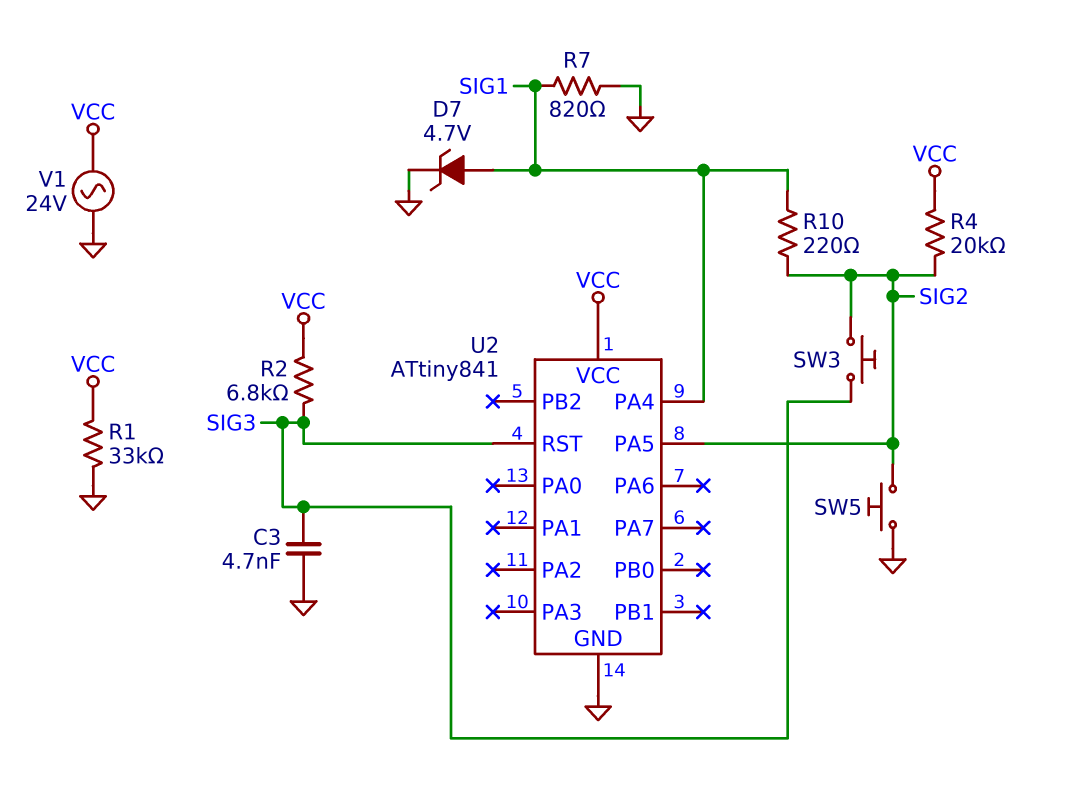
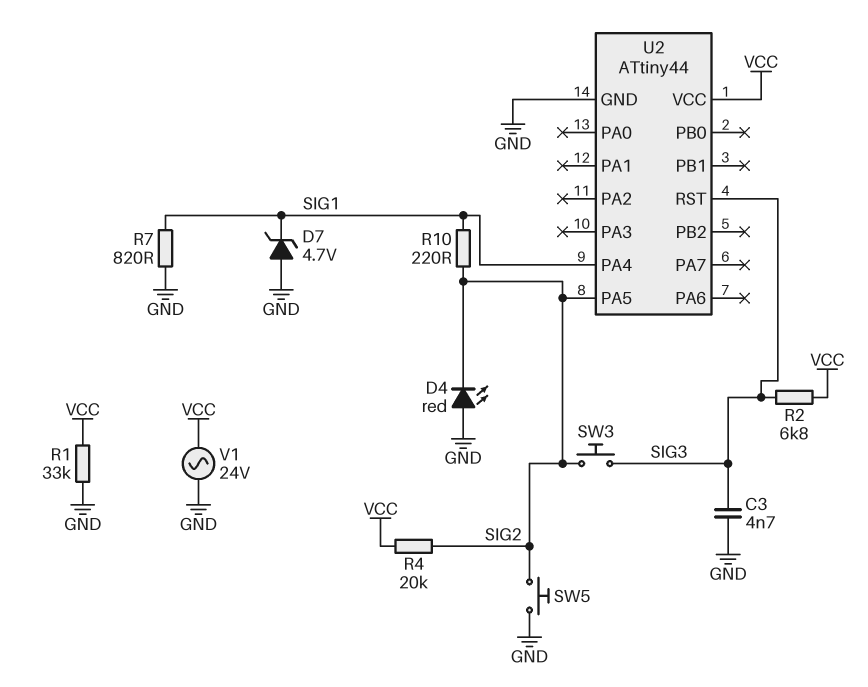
D4: none -> LED red (A GND, K SIG2)
D7: zener 4.7V (A SIG1, K GND) -> zener 4.7V (A GND, K SIG1)
U2: ATtiny841 -> ATtiny44

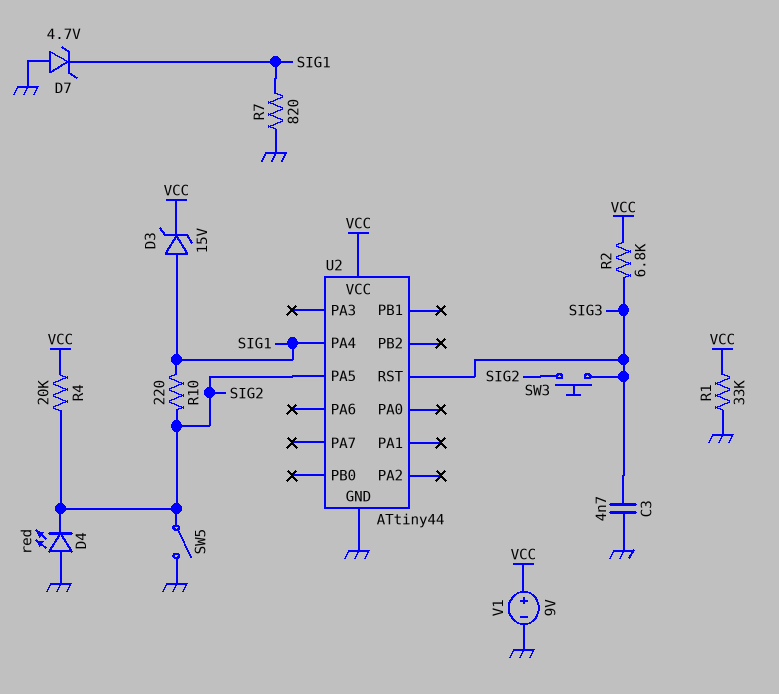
D3: none -> zener 15V (A SIG1, K VCC)
SW5: button (GND, SIG2) -> switch (GND, SIG2)
V1: AC 24V (GND, VCC) -> 9V (plus VCC, minus GND)

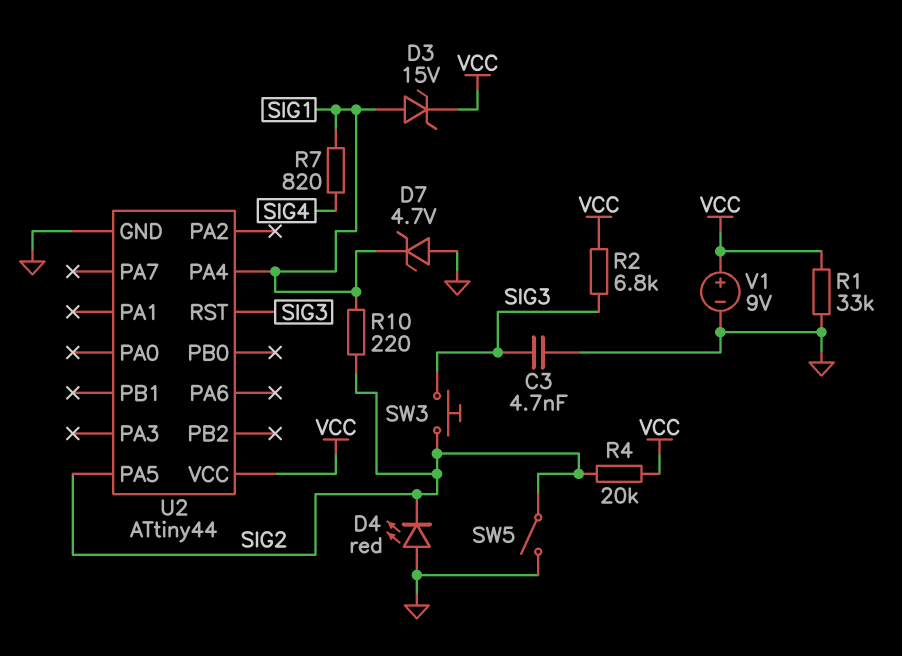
R7: 820 (GND, SIG1) -> 820 (SIG1, SIG4)

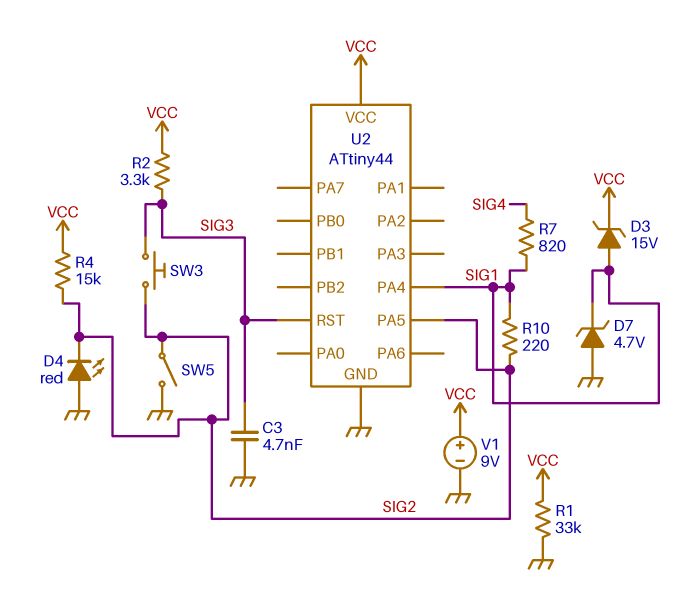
R2: 6.8k (SIG3, VCC) -> 3.3k (SIG3, VCC)
R4: 20k (SIG2, VCC) -> 15k (SIG2, VCC)

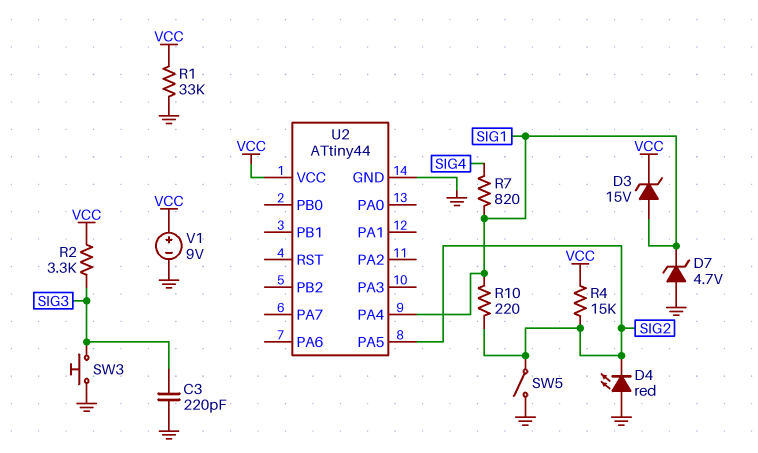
C3: 4.7nF (GND, SIG3) -> 220pF (GND, SIG3)
SW3: button (SIG2, SIG3) -> button (GND, SIG3)
U2 pin RST: SIG3 -> none

